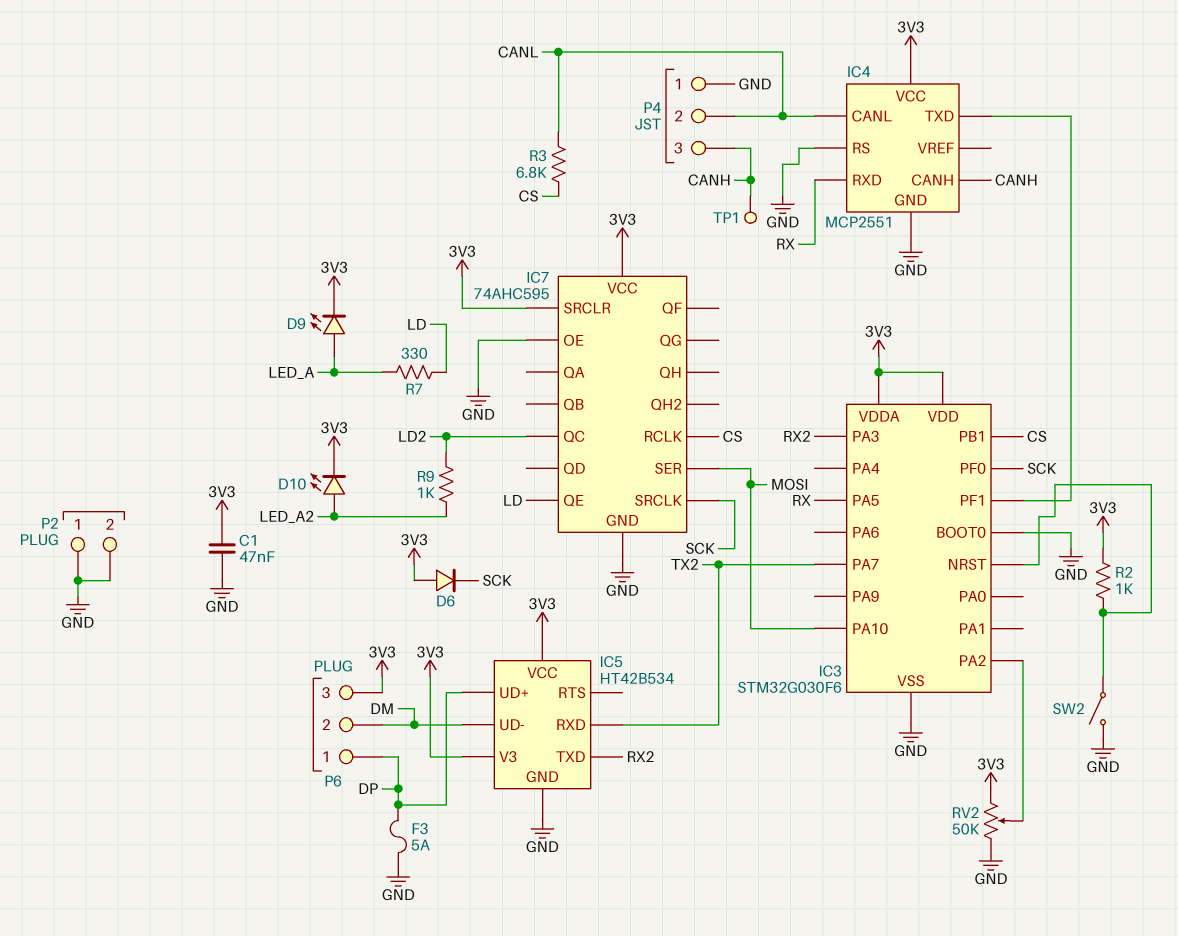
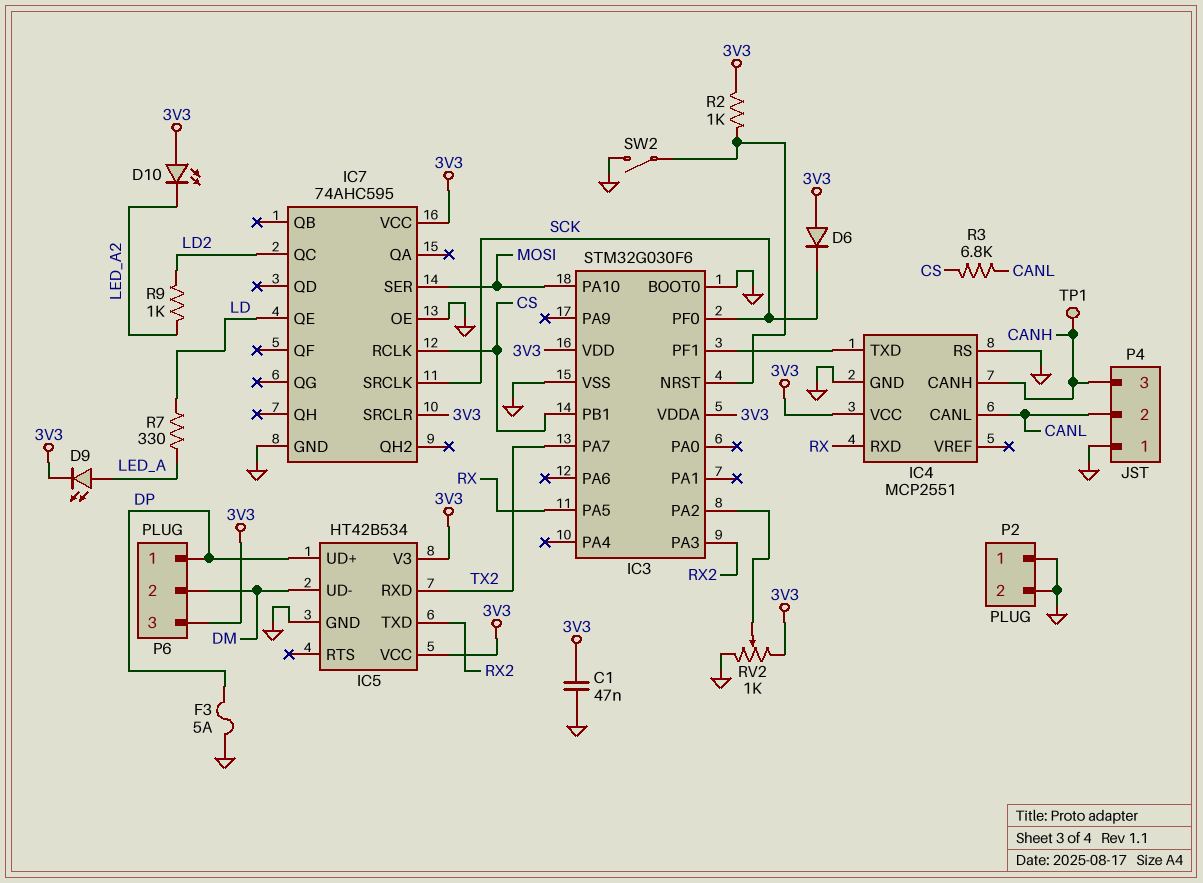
D10: LED (A LED_A2, K 3V3) -> LED (A 3V3, K LED_A2)
RV2: 50k (3V3, GND, wiper IC3/PA2) -> 1k (3V3, GND, wiper IC3/PA2)

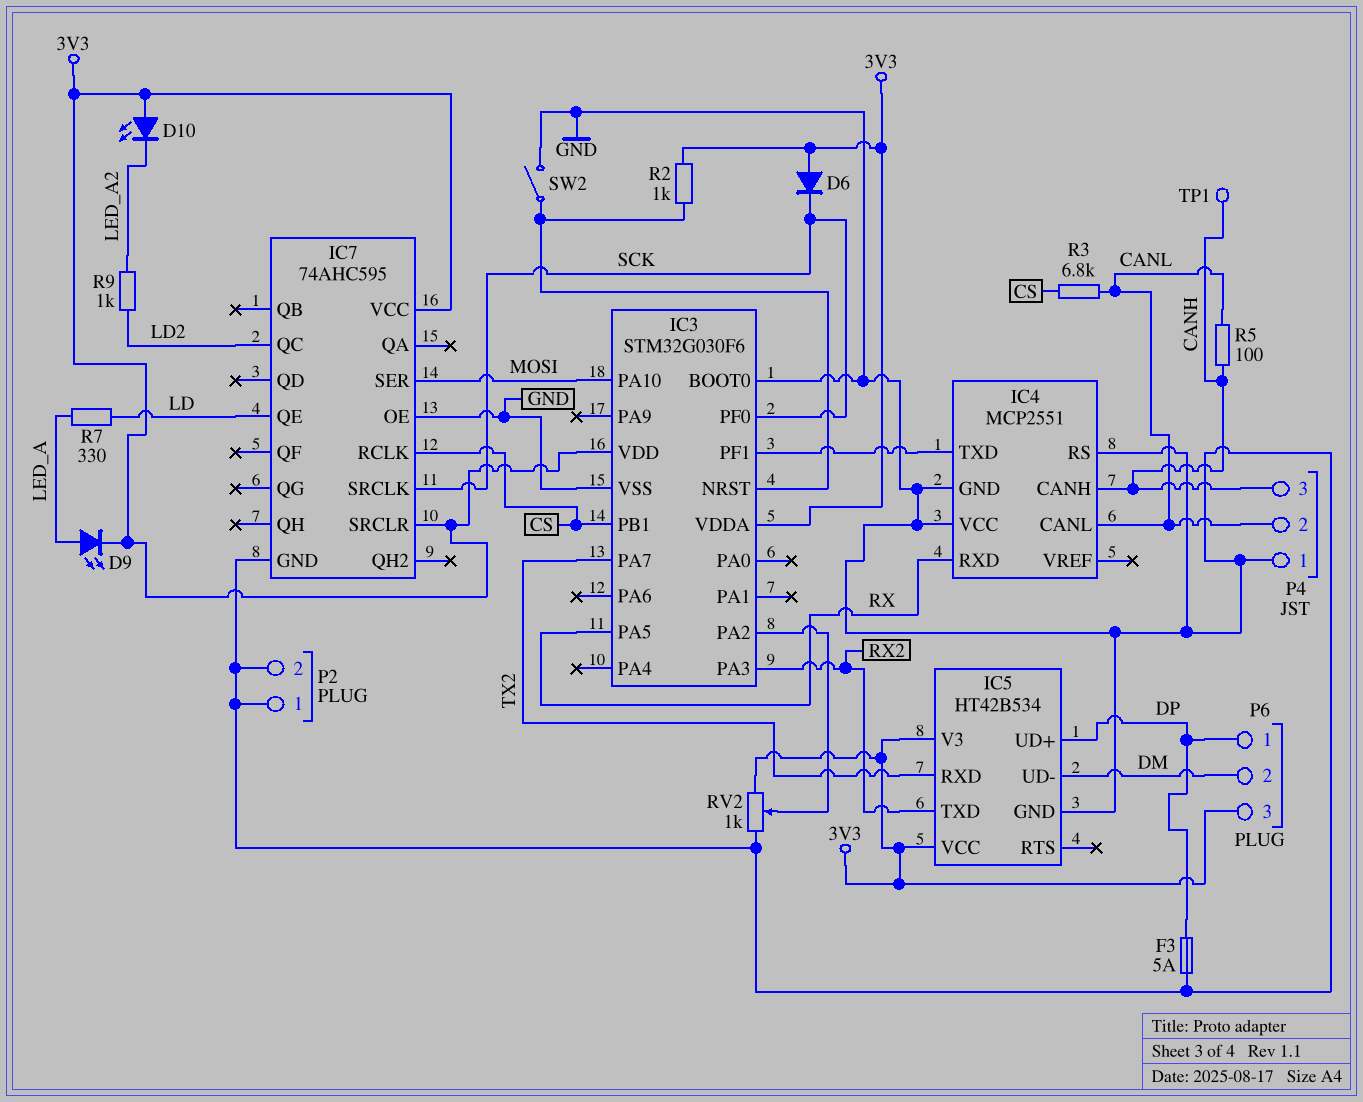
C1: 47nF (3V3, GND) -> none
IC4 pin VCC: 3V3 -> GND
R5: none -> 100 (CANH, CANL)

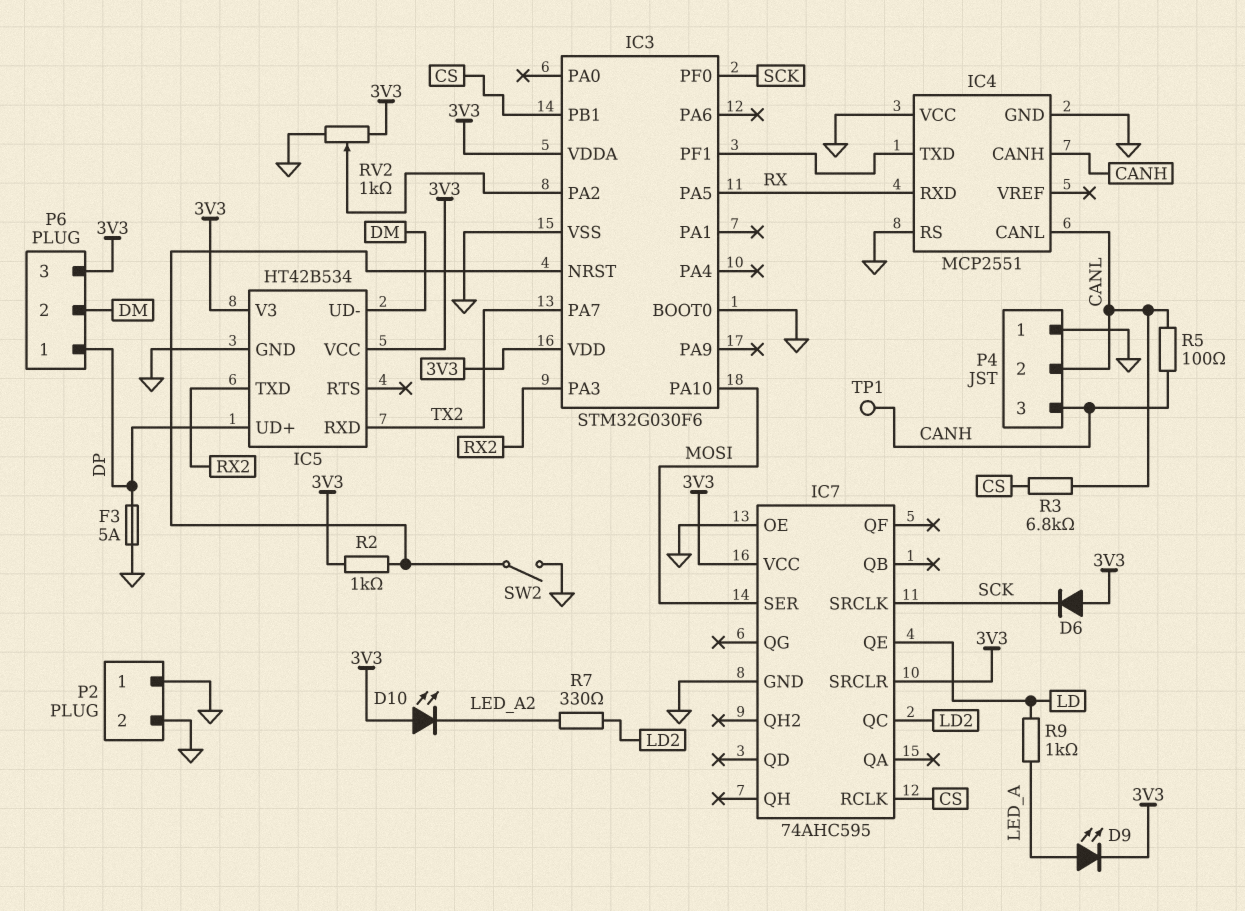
R7: 330 (LD, LED_A) -> 330 (LD2, LED_A2)
R9: 1k (LD2, LED_A2) -> 1k (LD, LED_A)

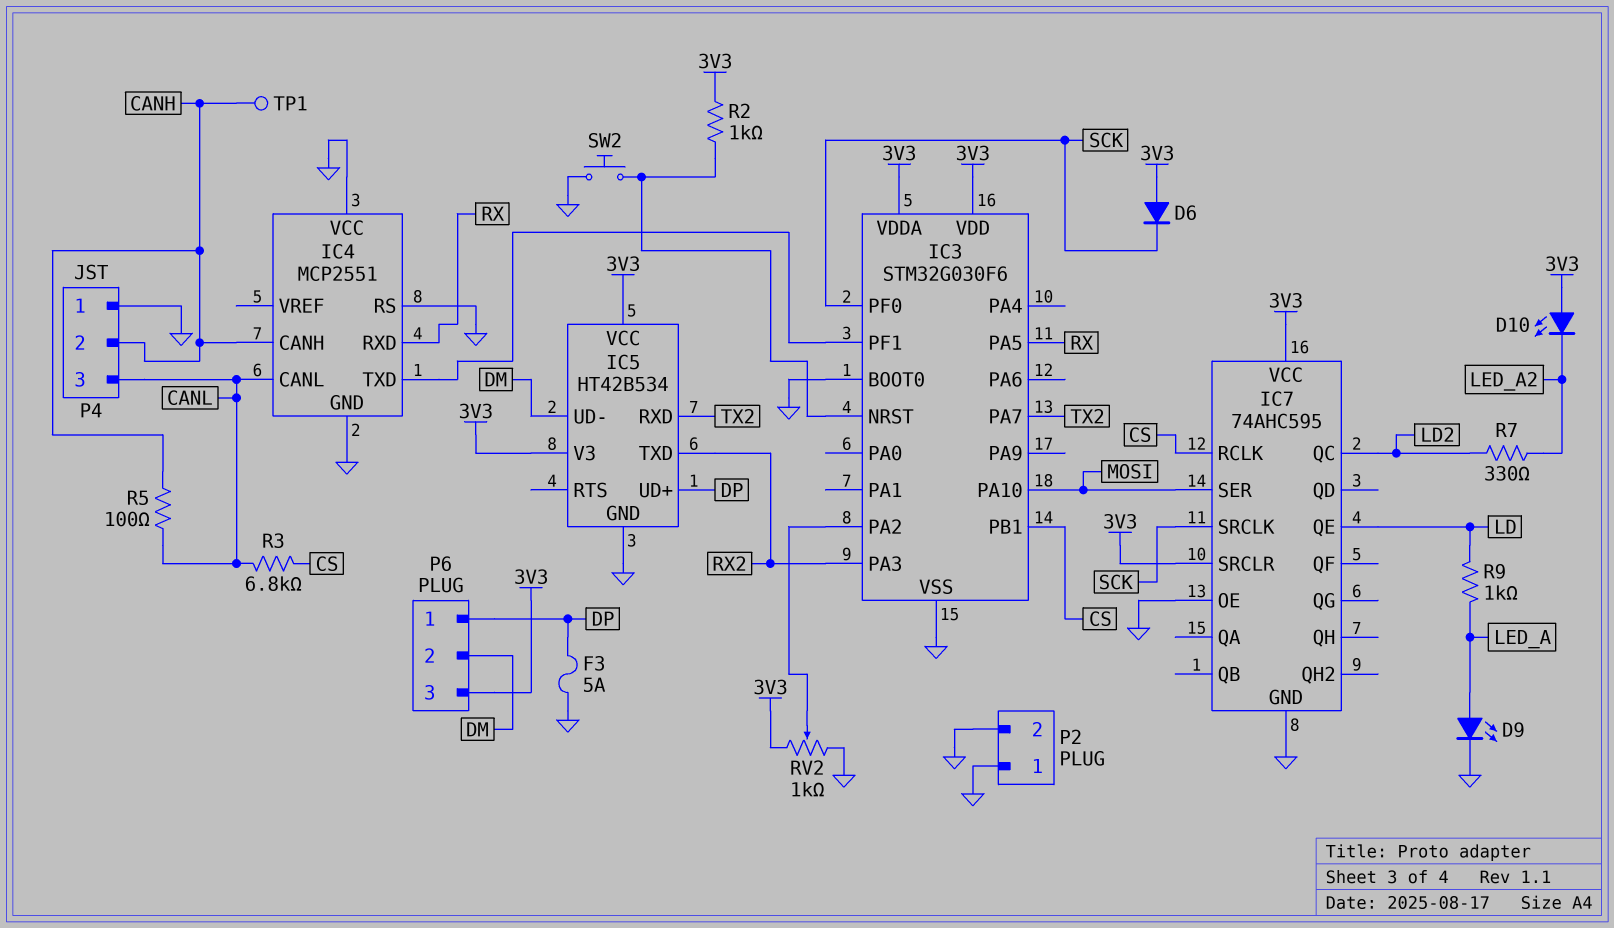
D9: LED (A LED_A, K 3V3) -> LED (A LED_A, K GND)
P4 pin 2: CANL -> CANH
P4 pin 3: CANH -> CANL
SW2: switch (GND, IC3/NRST) -> button (GND, IC3/NRST)

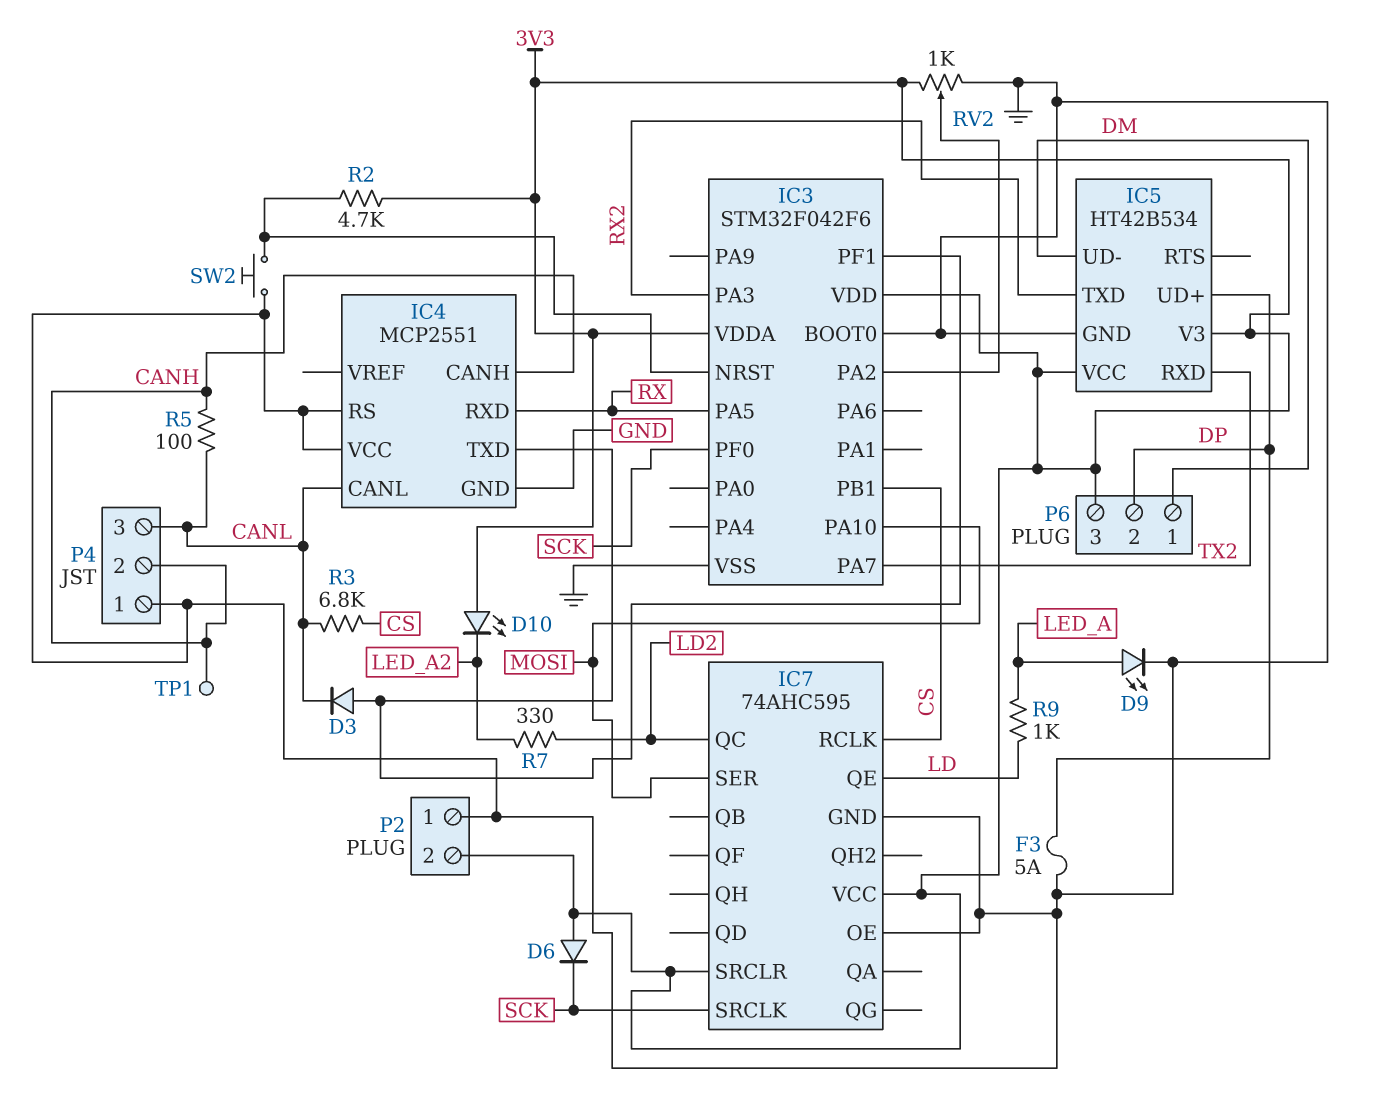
D3: none -> diode (A IC3/PF1, K CANL)
IC3: STM32G030F6 -> STM32F042F6
P2 pin 2: GND -> 3V3
P6 pin 1: DP -> DM
P6 pin 2: DM -> DP
R2: 1k (3V3, IC3/NRST) -> 4.7k (3V3, IC3/NRST)

